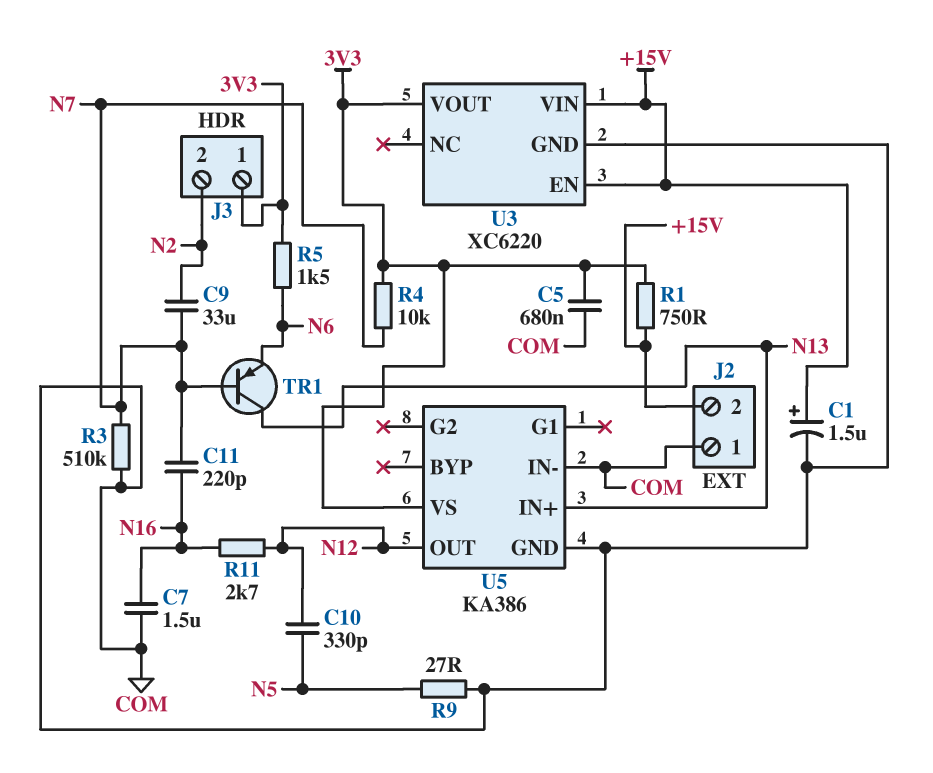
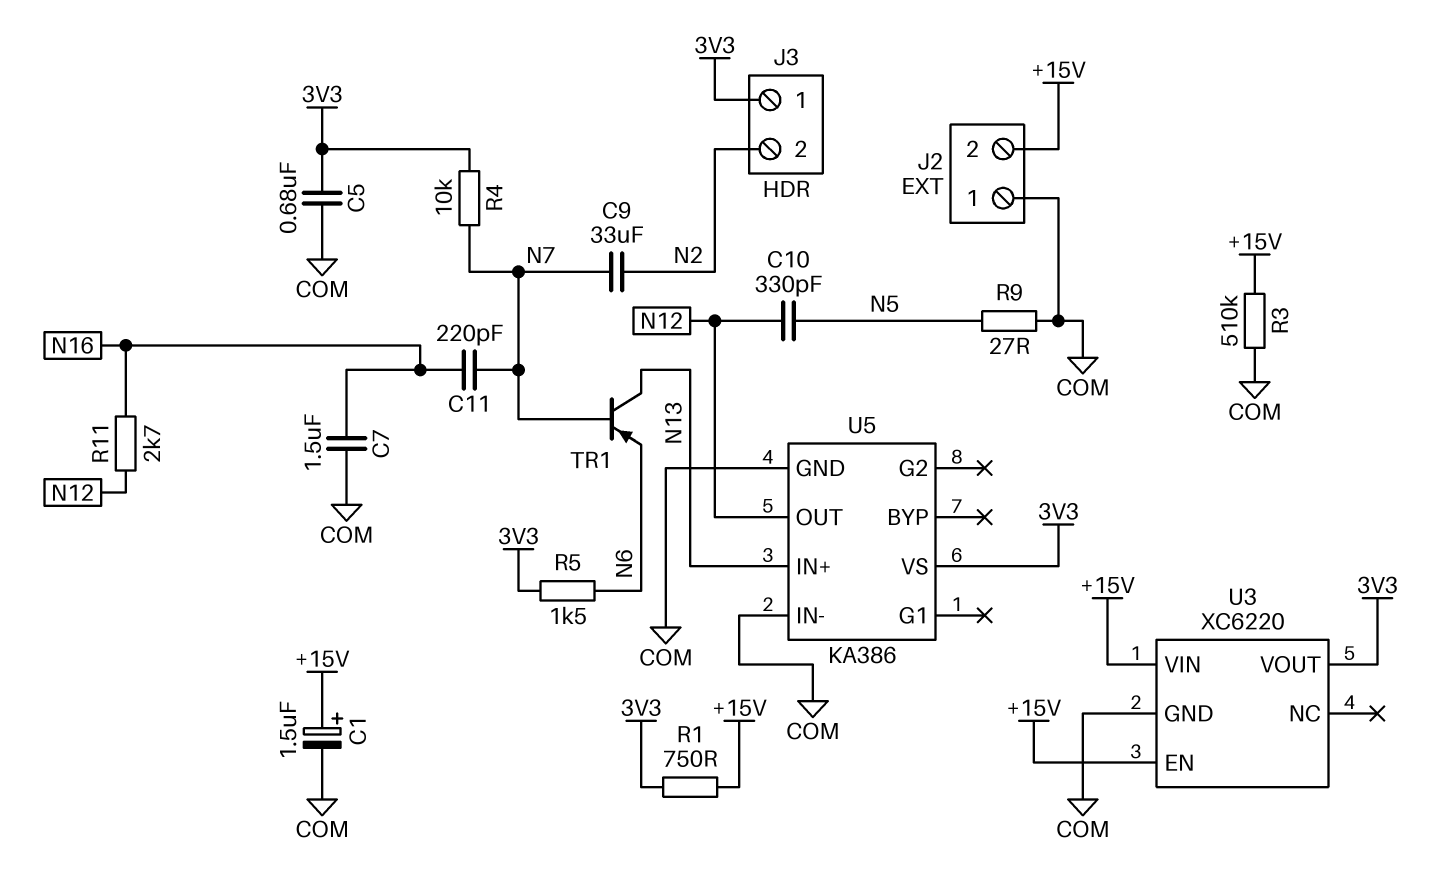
R3: 510k (COM, N7) -> 510k (+15V, COM)

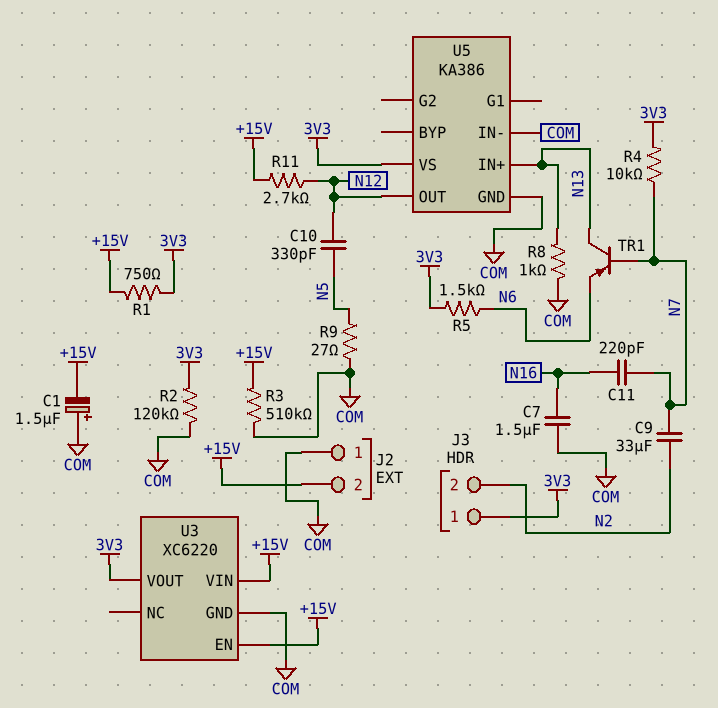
C1: 1.5uF (plus +15V, minus COM) -> 1.5uF (plus COM, minus +15V)
C5: 680nF (3V3, COM) -> none
R2: none -> 120k (3V3, COM)
R8: none -> 1k (COM, N13)
R11: 2.7k (N12, N16) -> 2.7k (+15V, N12)

